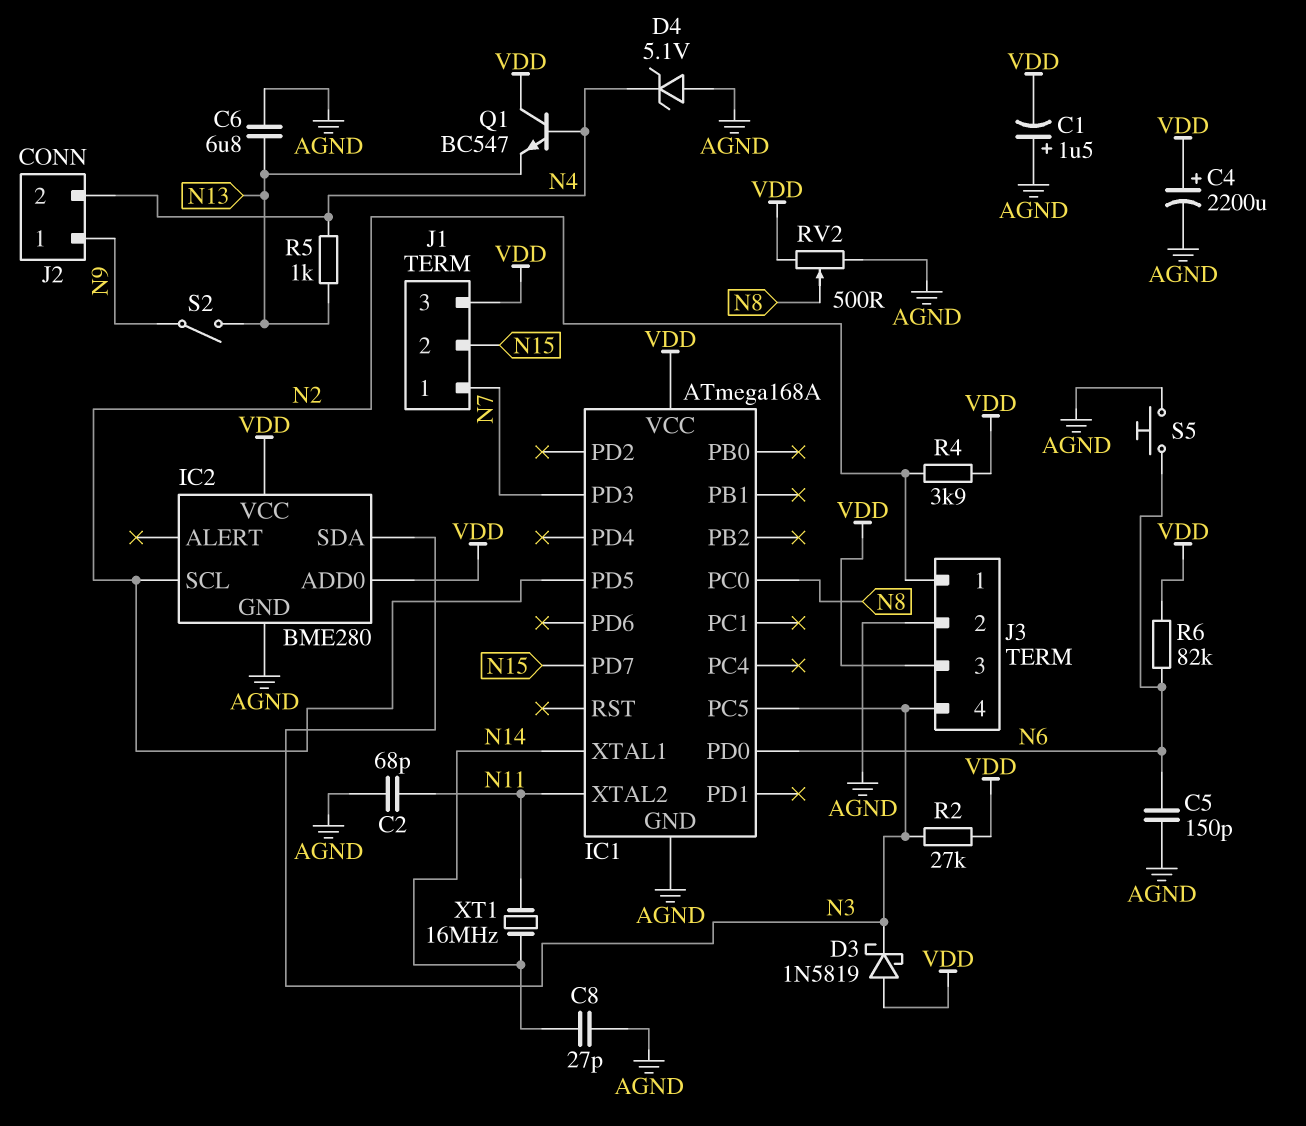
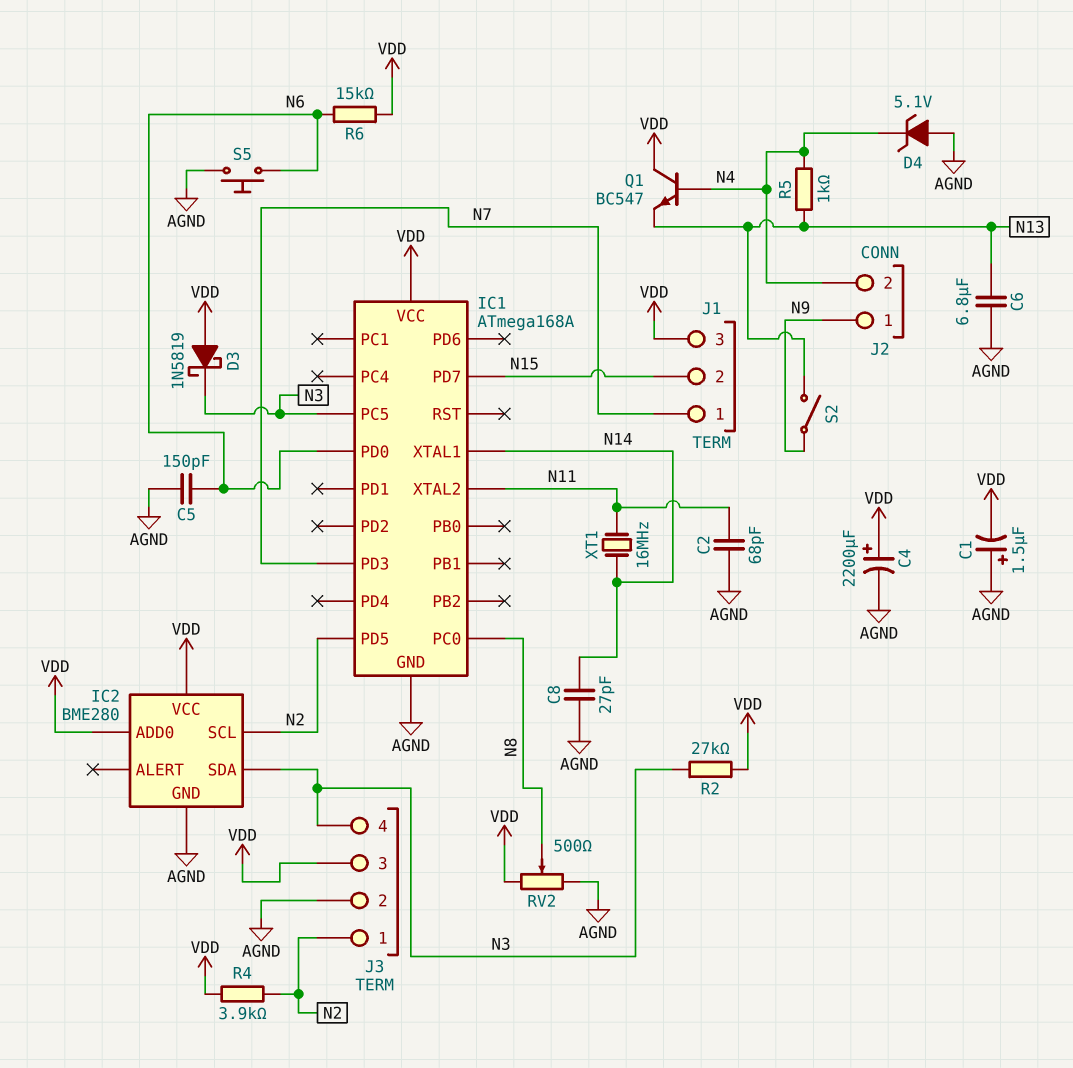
R6: 82k (N6, VDD) -> 15k (N6, VDD)

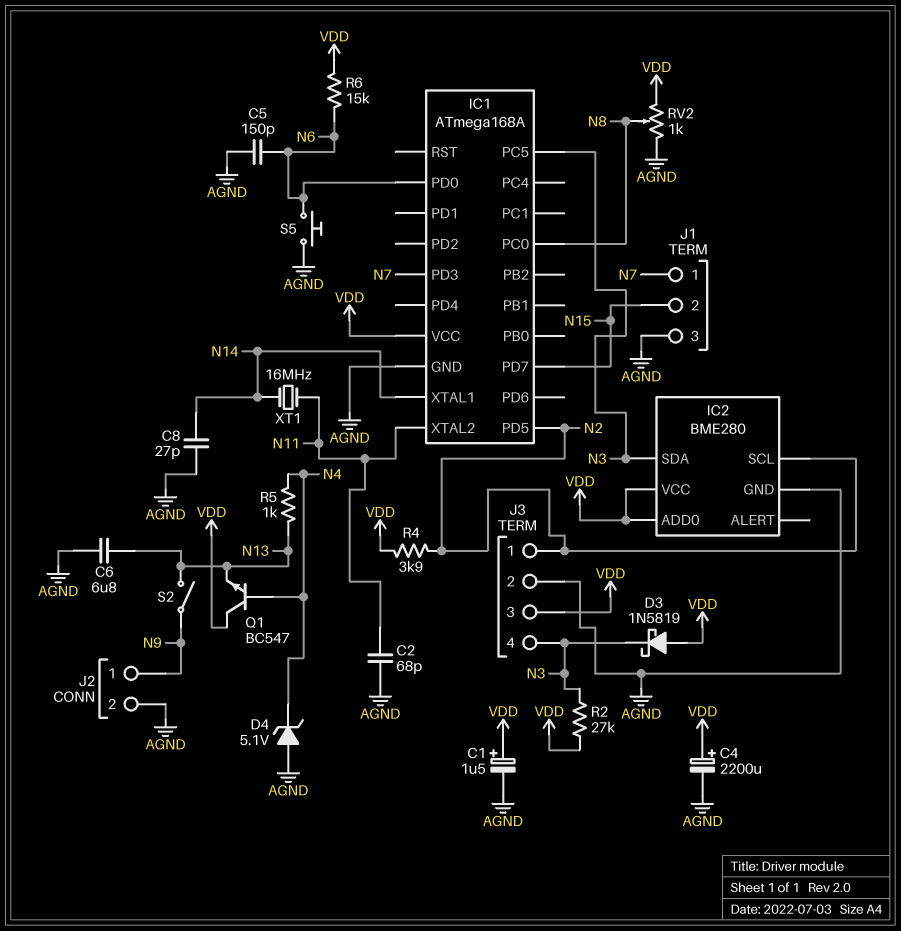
C1: 1.5uF (plus AGND, minus VDD) -> 1.5uF (plus VDD, minus AGND)
J1 pin 3: VDD -> AGND
J2 pin 2: N4 -> AGND
RV2: 500 (AGND, VDD, wiper N8) -> 1k (AGND, VDD, wiper N8)

